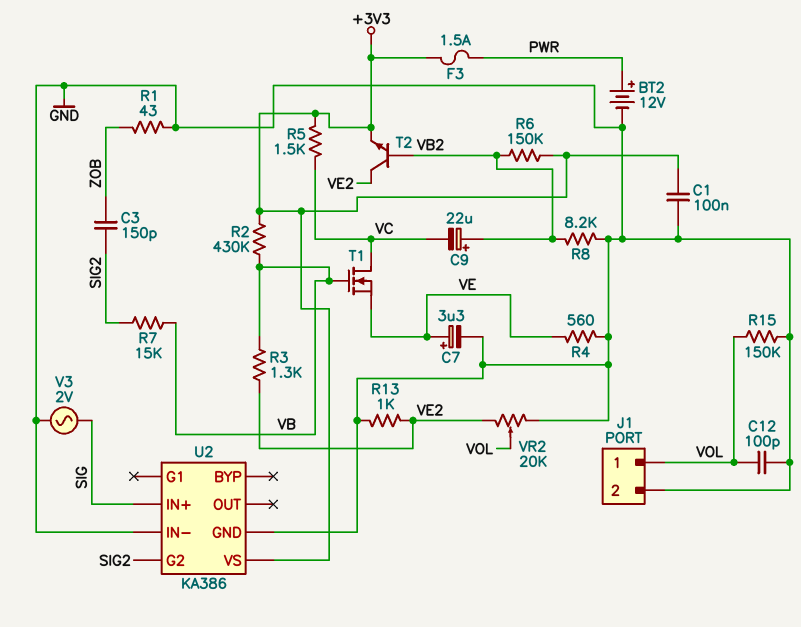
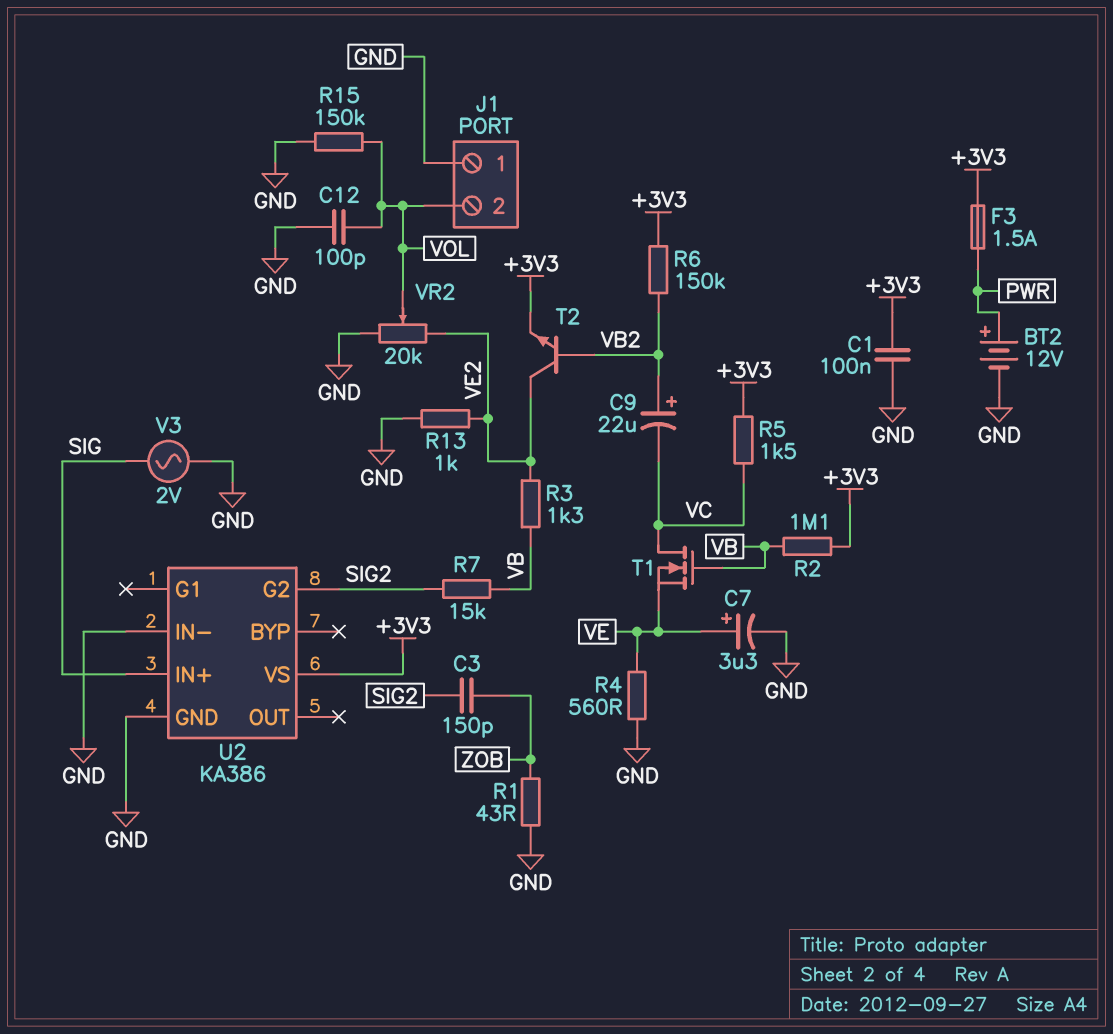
J1 pin 1: VOL -> GND
J1 pin 2: GND -> VOL
R2: 430k (+3V3, VB) -> 1.1M (+3V3, VB)
R8: 8.2k (GND, VB2) -> none

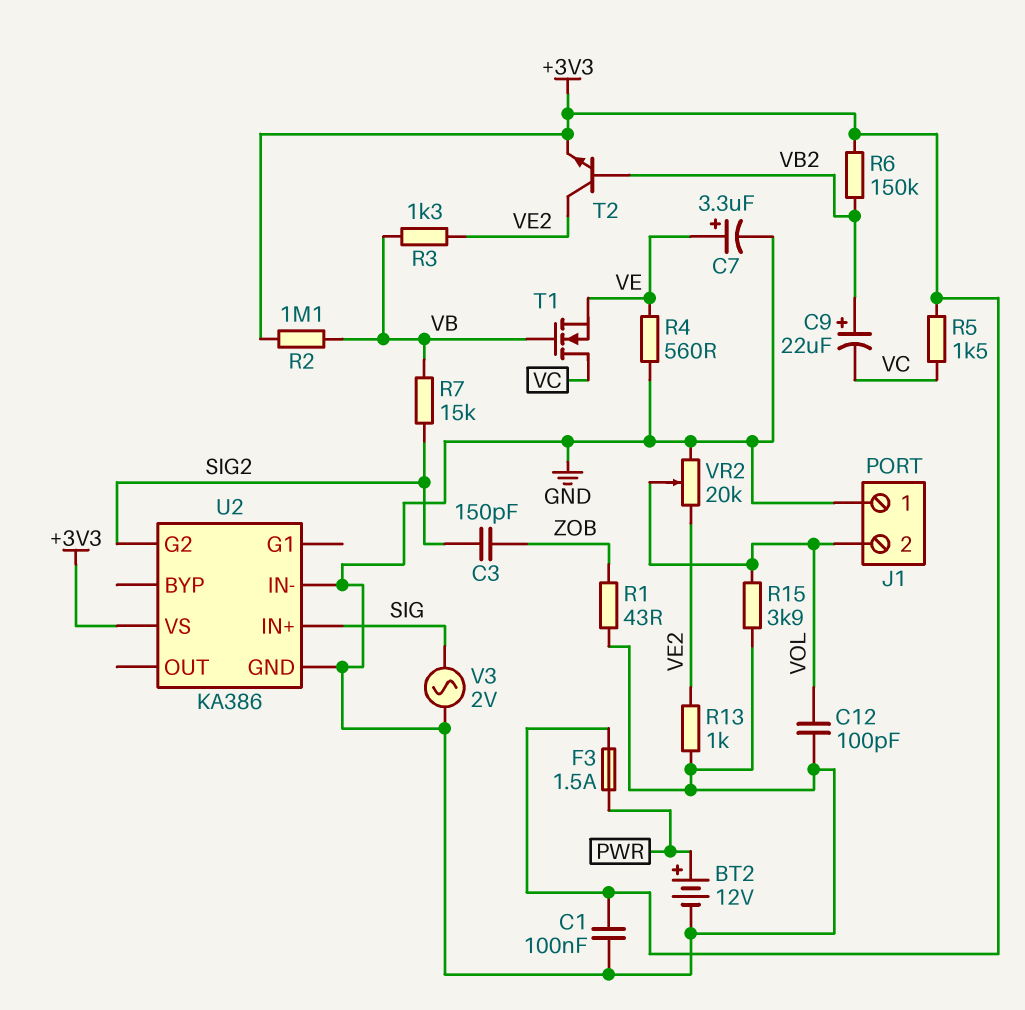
R15: 150k (GND, VOL) -> 3.9k (GND, VOL)

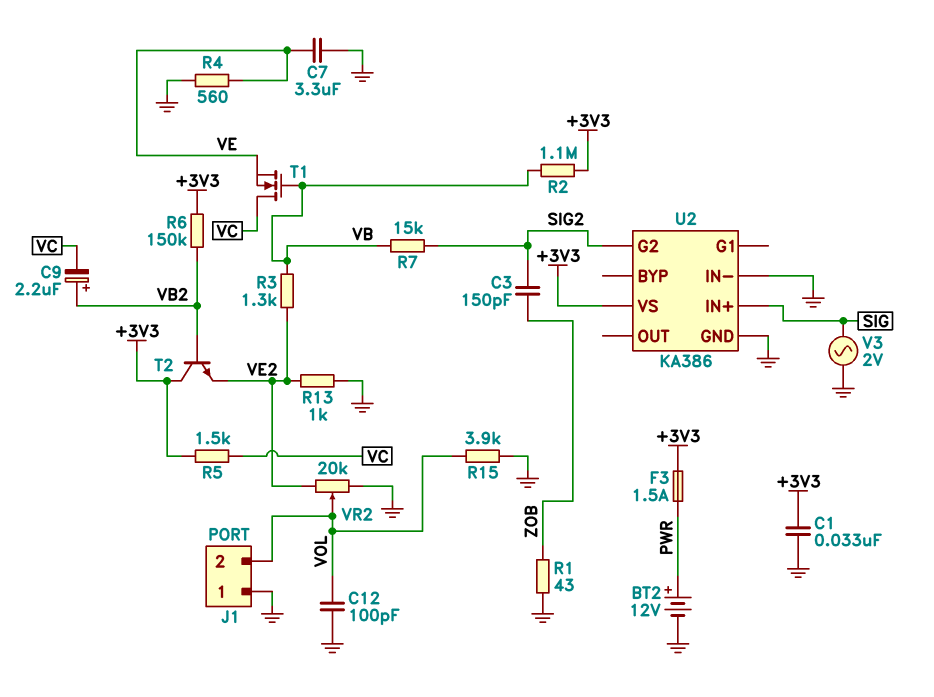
C1: 100nF (+3V3, GND) -> 33nF (+3V3, GND)
C7: 3.3uF (plus VE, minus GND) -> 3.3uF (GND, VE)
C9: 22uF (plus VB2, minus VC) -> 2.2uF (plus VB2, minus VC)
T2: NPN (B VB2, C VE2, E +3V3) -> NPN (B VB2, C +3V3, E VE2)

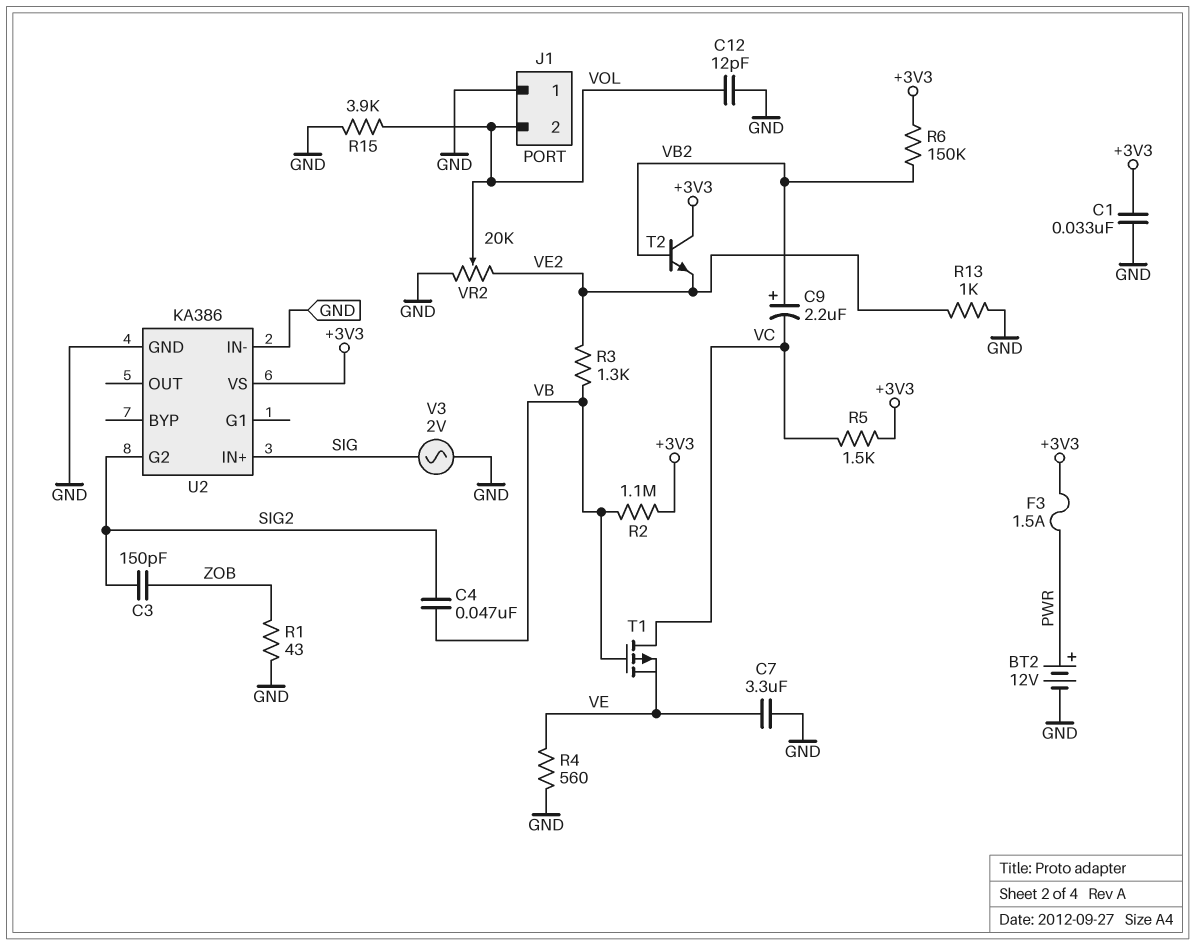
C4: none -> 47nF (SIG2, VB)
C12: 100pF (GND, VOL) -> 12pF (GND, VOL)
R7: 15k (SIG2, VB) -> none
T1: NMOS (G VB, D VC, S VE) -> PMOS (G VB, D VC, S VE)

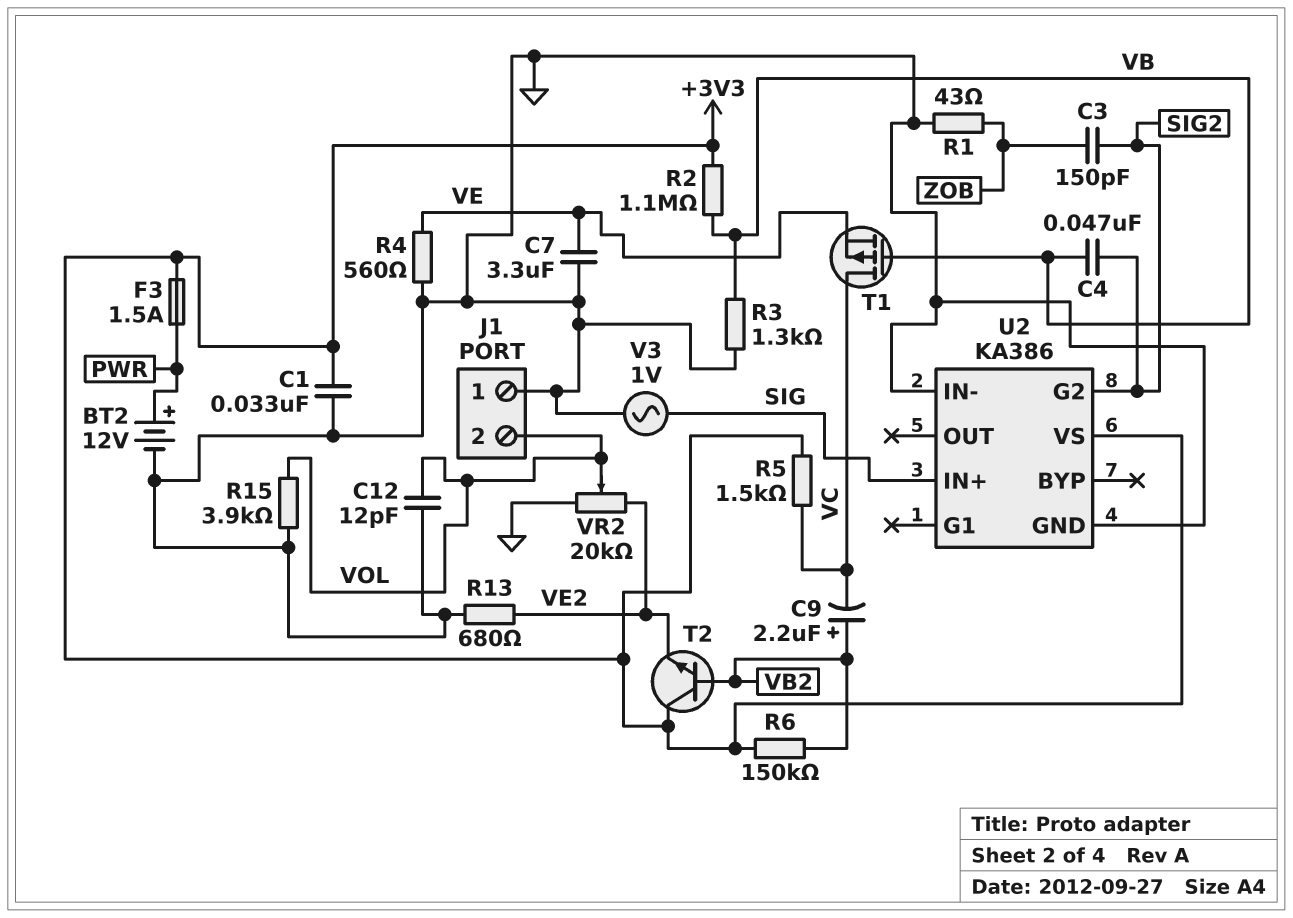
R3: 1.3k (VB, VE2) -> 1.3k (GND, VB)
R13: 1k (GND, VE2) -> 680 (GND, VE2)
V3: AC 2V (GND, SIG) -> AC 1V (GND, SIG)

